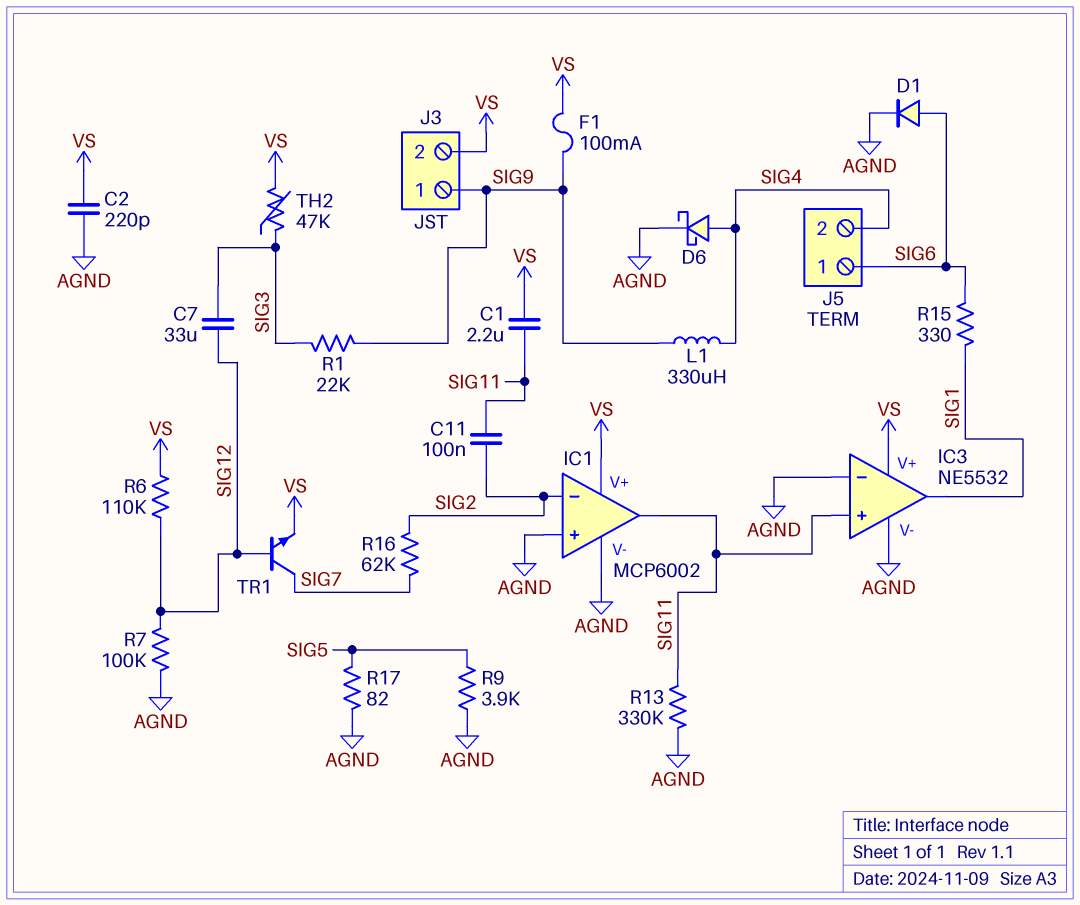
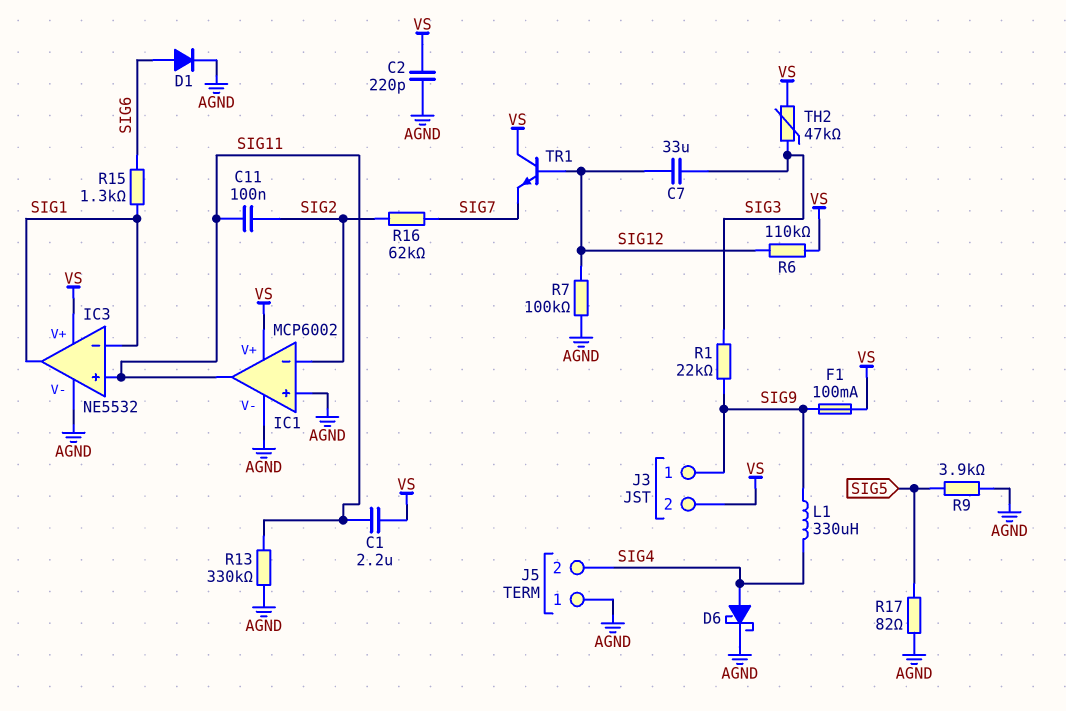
IC3 pin in-: AGND -> SIG1
J5 pin 1: SIG6 -> AGND
R15: 330 (SIG1, SIG6) -> 1.3k (SIG1, SIG6)
TR1: NPN (B SIG12, C SIG7, E VS) -> NPN (B SIG12, C VS, E SIG7)

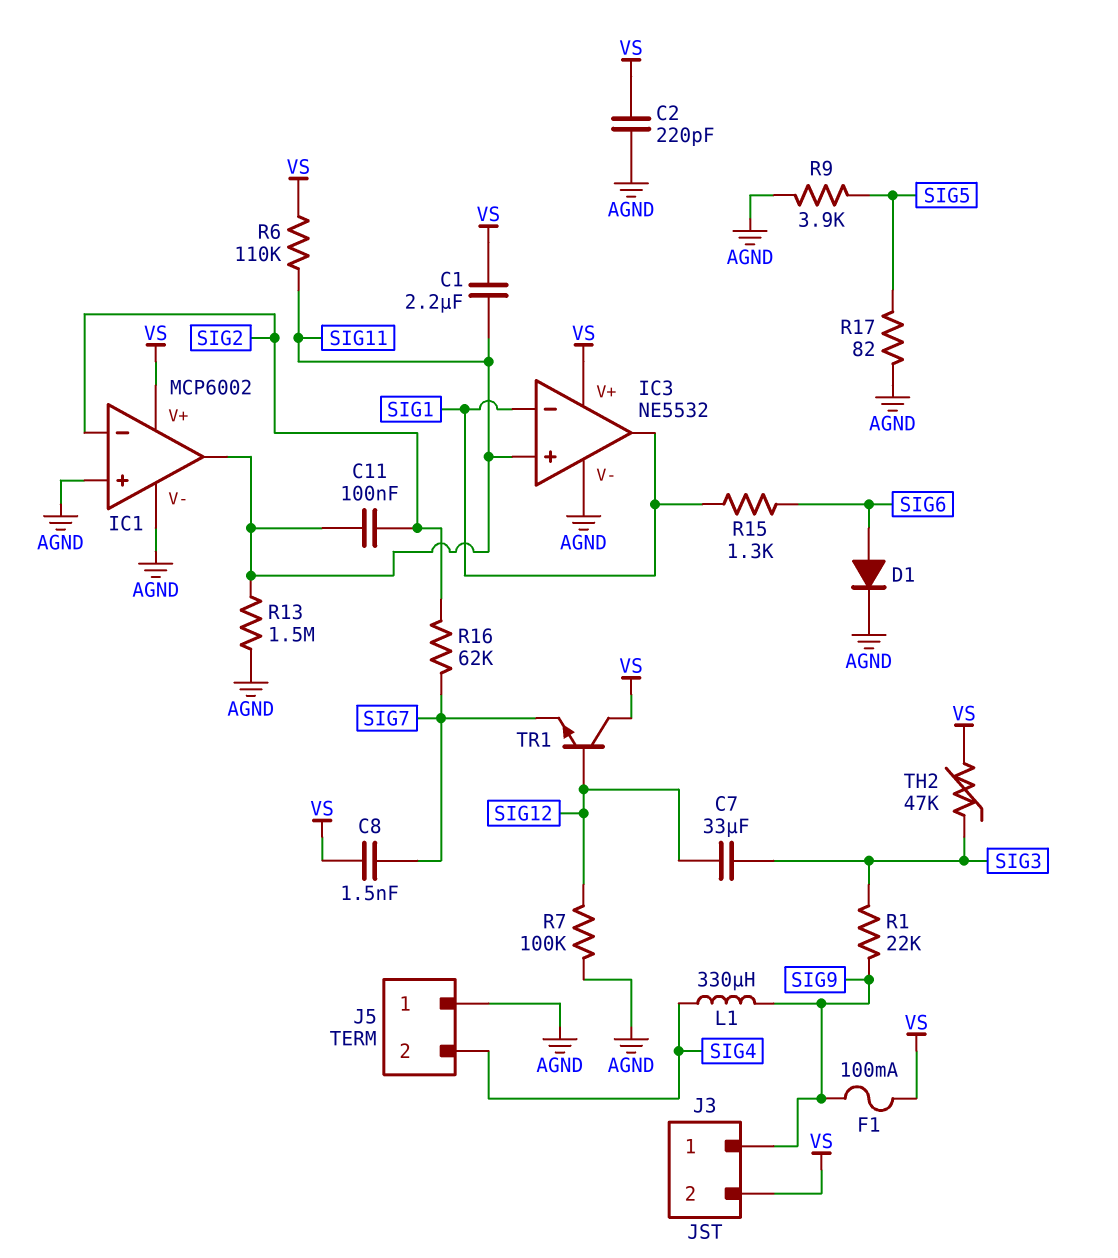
C8: none -> 1.5nF (SIG7, VS)
D6: schottky (A SIG4, K AGND) -> none
R6: 110k (SIG12, VS) -> 110k (SIG11, VS)
R13: 330k (AGND, SIG11) -> 1.5M (AGND, SIG11)

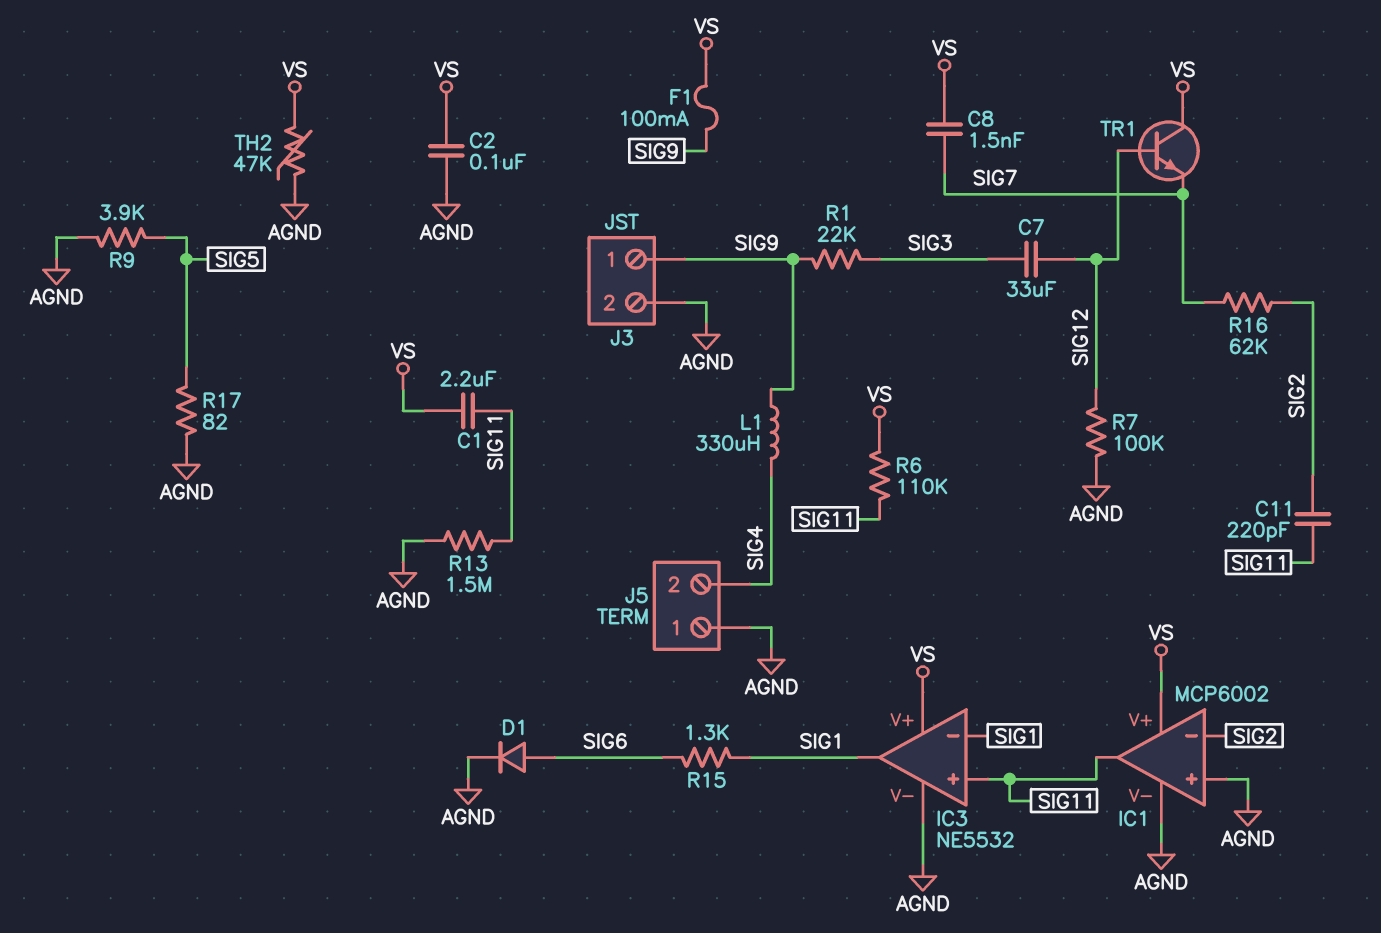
C2: 220pF (AGND, VS) -> 100nF (AGND, VS)
C11: 100nF (SIG2, SIG11) -> 220pF (SIG2, SIG11)
J3 pin 2: VS -> AGND
TH2: 47k (SIG3, VS) -> 47k (AGND, VS)

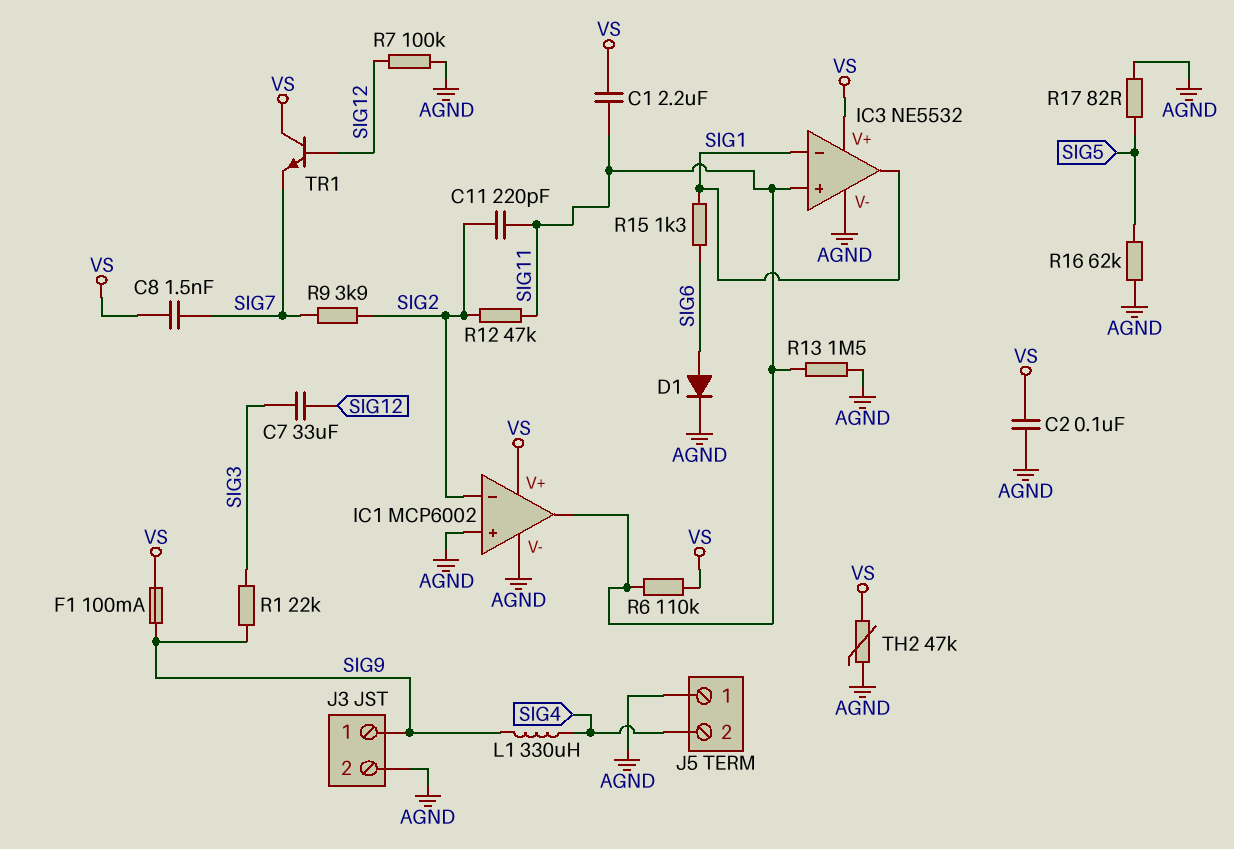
R9: 3.9k (AGND, SIG5) -> 3.9k (SIG2, SIG7)
R12: none -> 47k (SIG2, SIG11)
R16: 62k (SIG2, SIG7) -> 62k (AGND, SIG5)

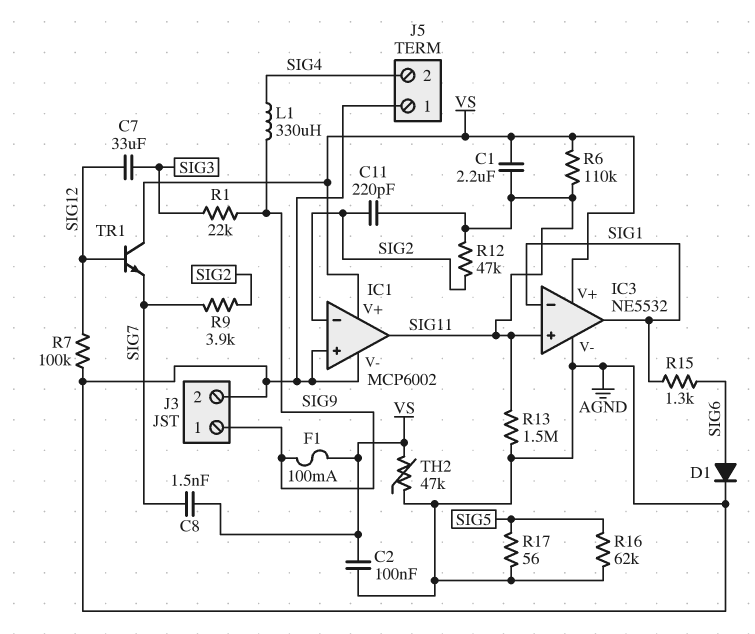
R17: 82 (AGND, SIG5) -> 56 (AGND, SIG5)

